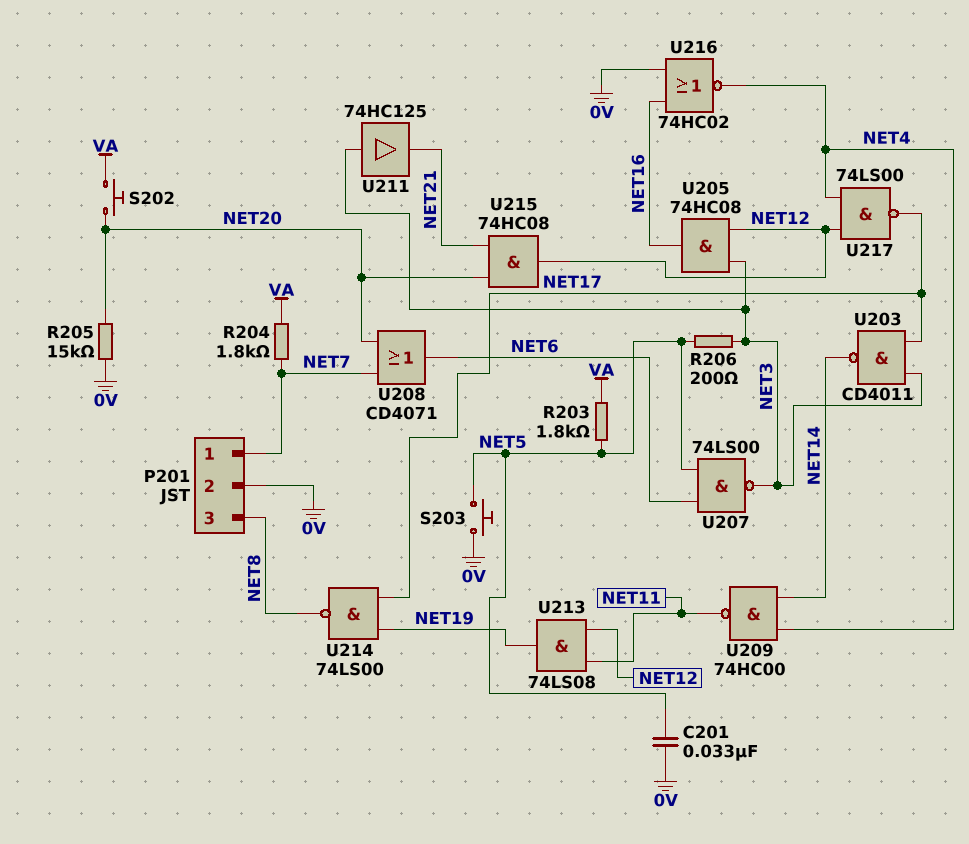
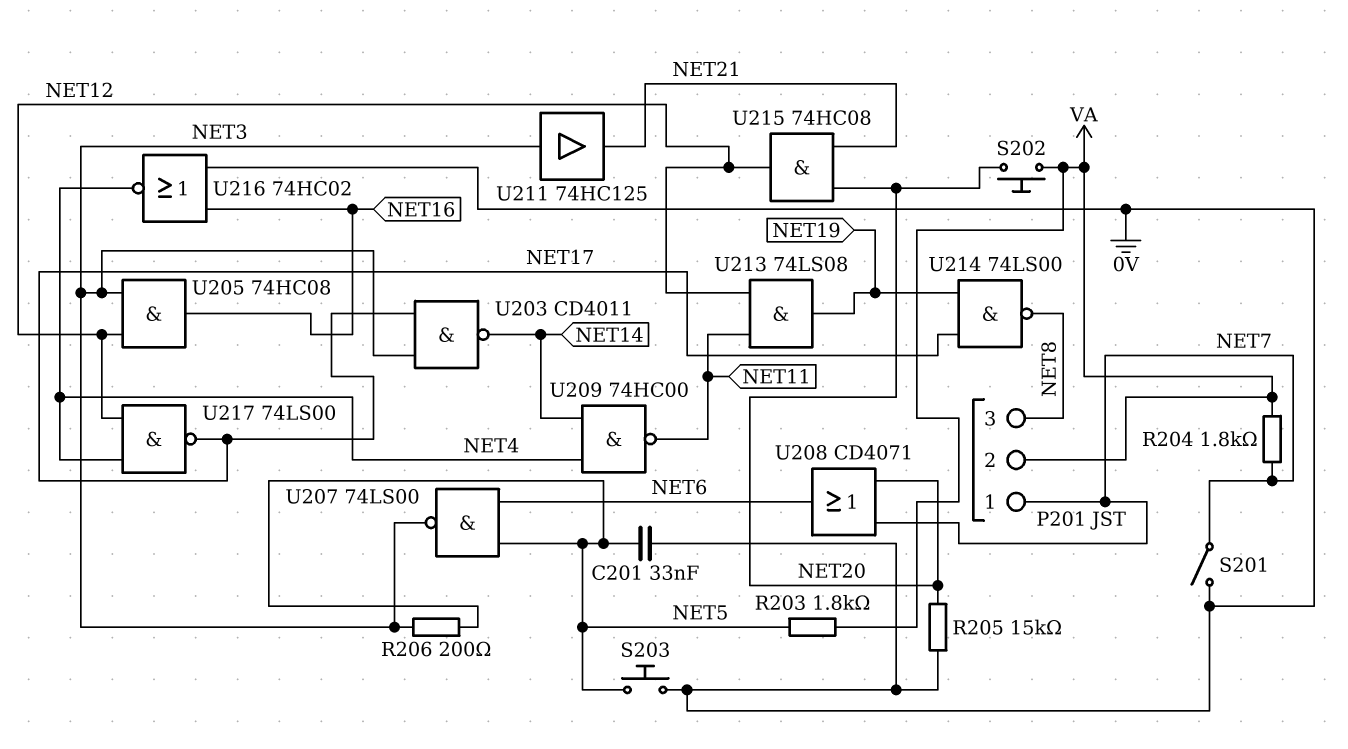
P201 pin 2: 0V -> VA
S201: none -> switch (0V, NET7)

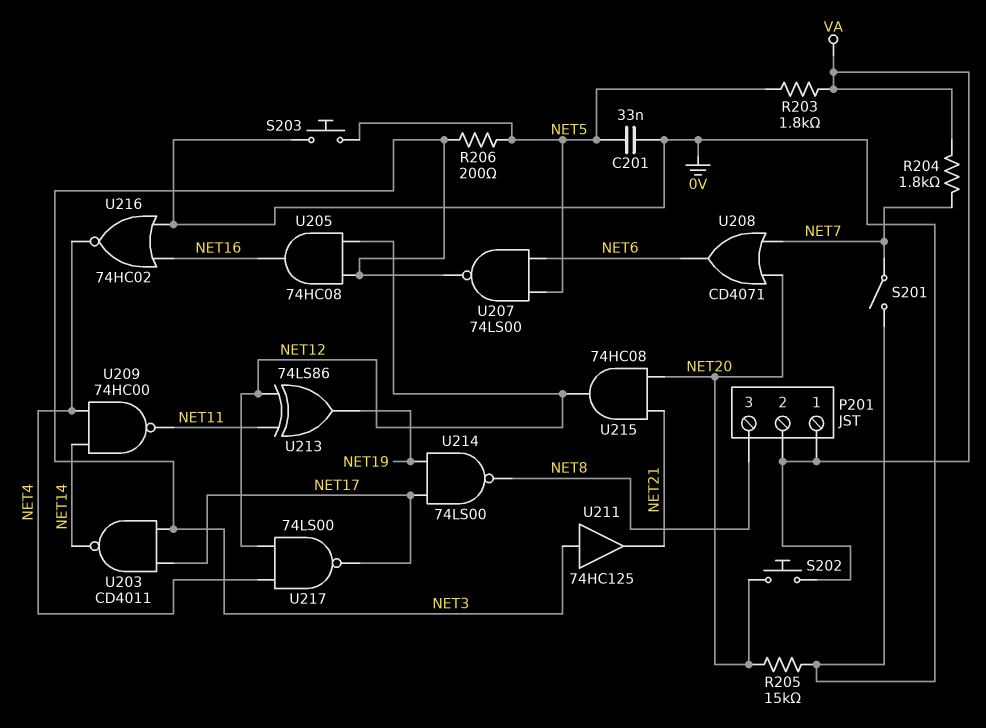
P201 pin 1: NET7 -> VA
U213: AND 74LS08 (in NET11, in NET12, out NET19) -> XOR 74LS86 (in NET11, in NET12, out NET19)

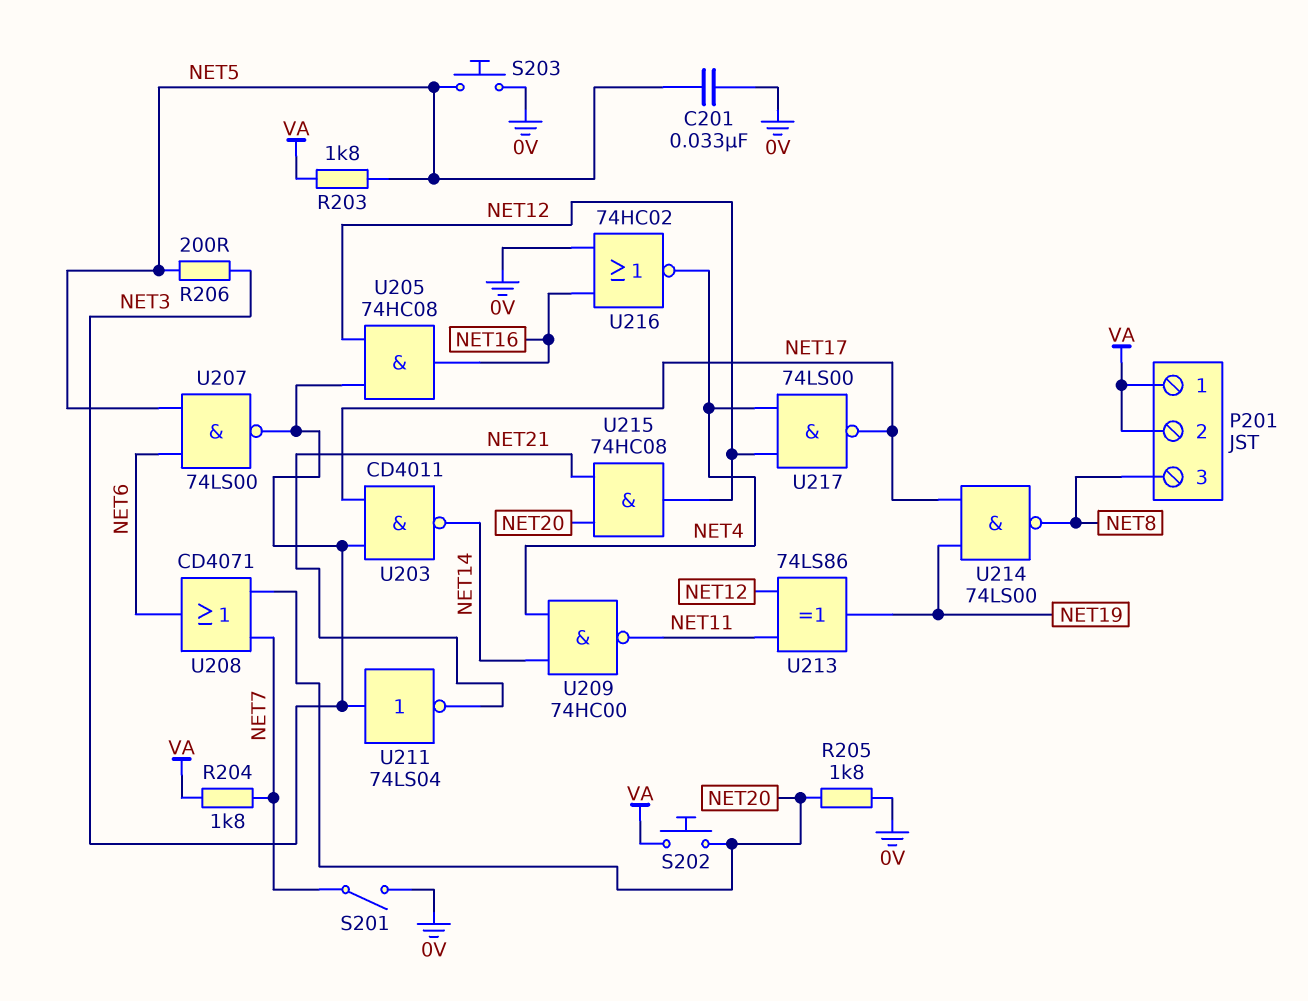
R205: 15k (0V, NET20) -> 1.8k (0V, NET20)
U211: buffer 74HC125 (in NET3, out NET21) -> NOT 74LS04 (in NET3, out NET21)

